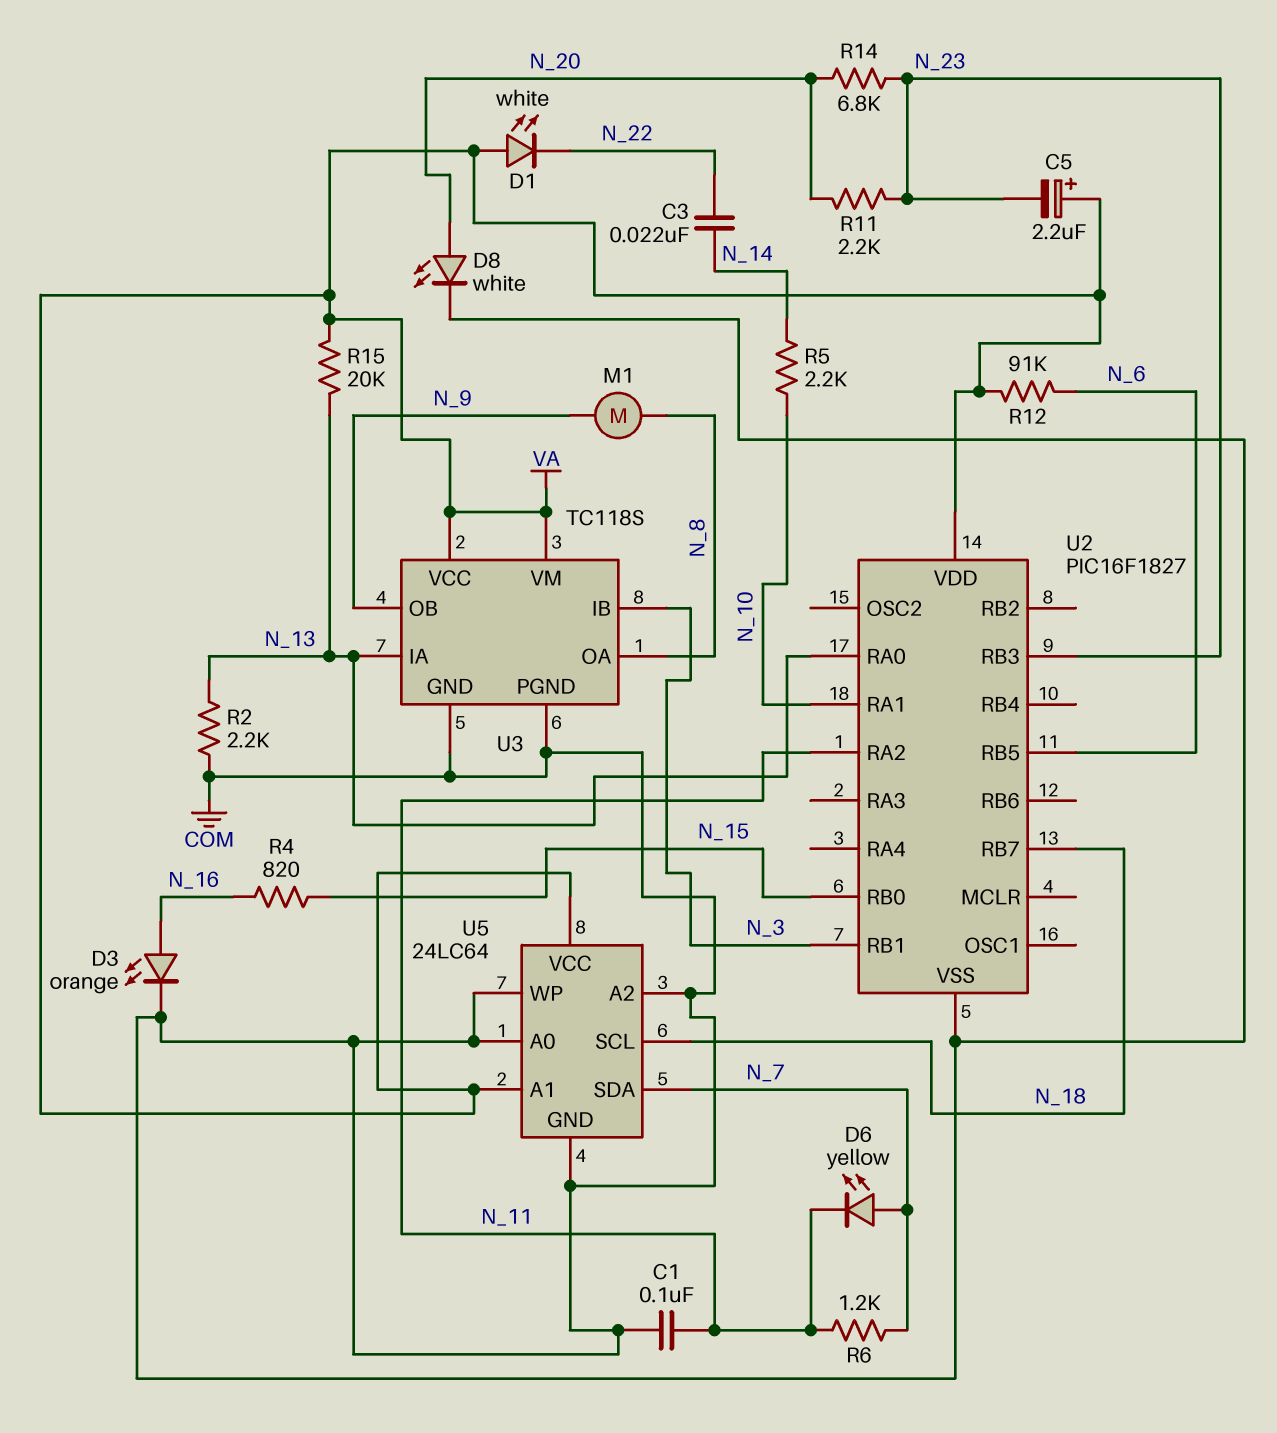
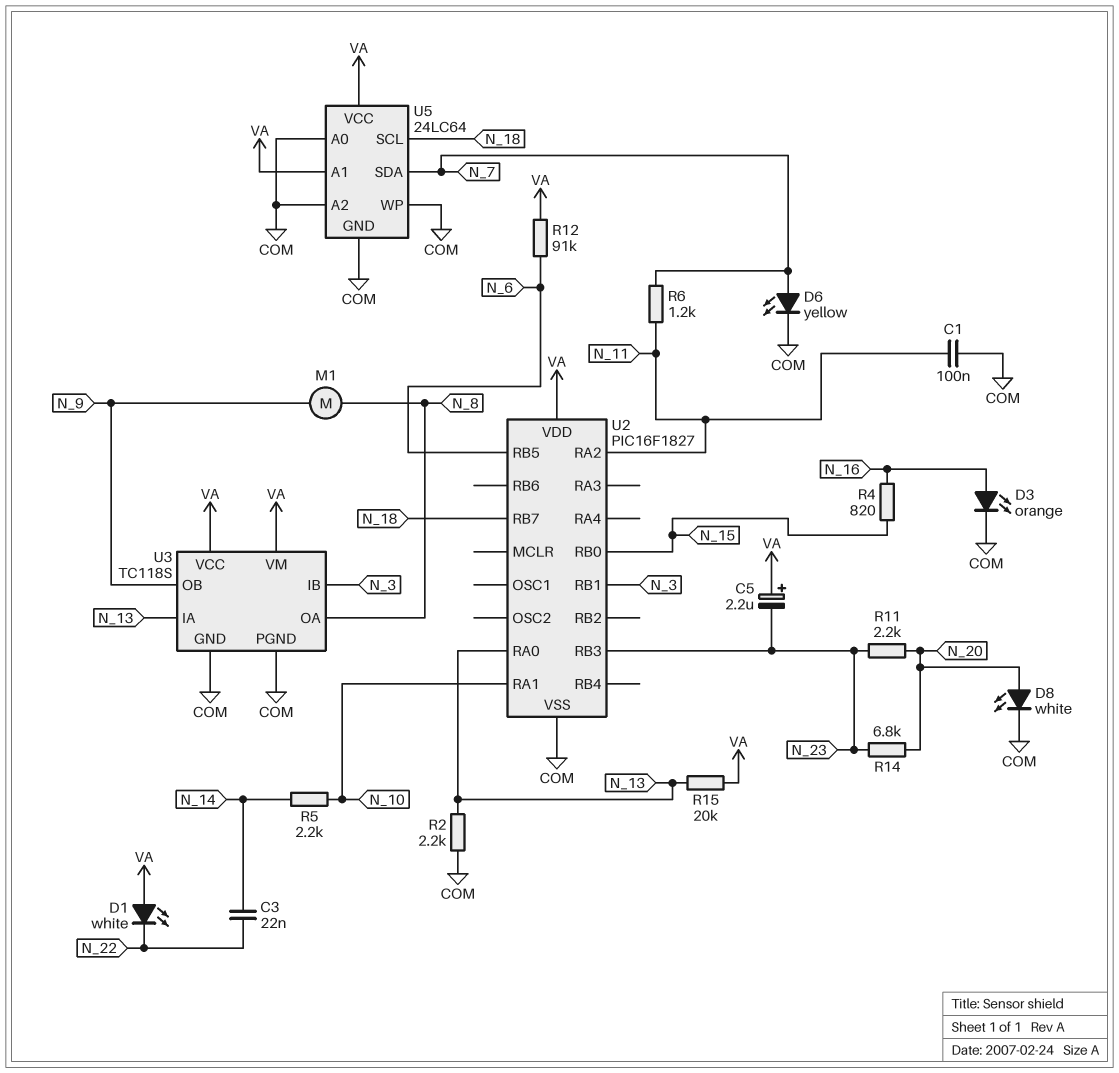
D6: LED yellow (A N_7, K N_11) -> LED yellow (A N_7, K COM)

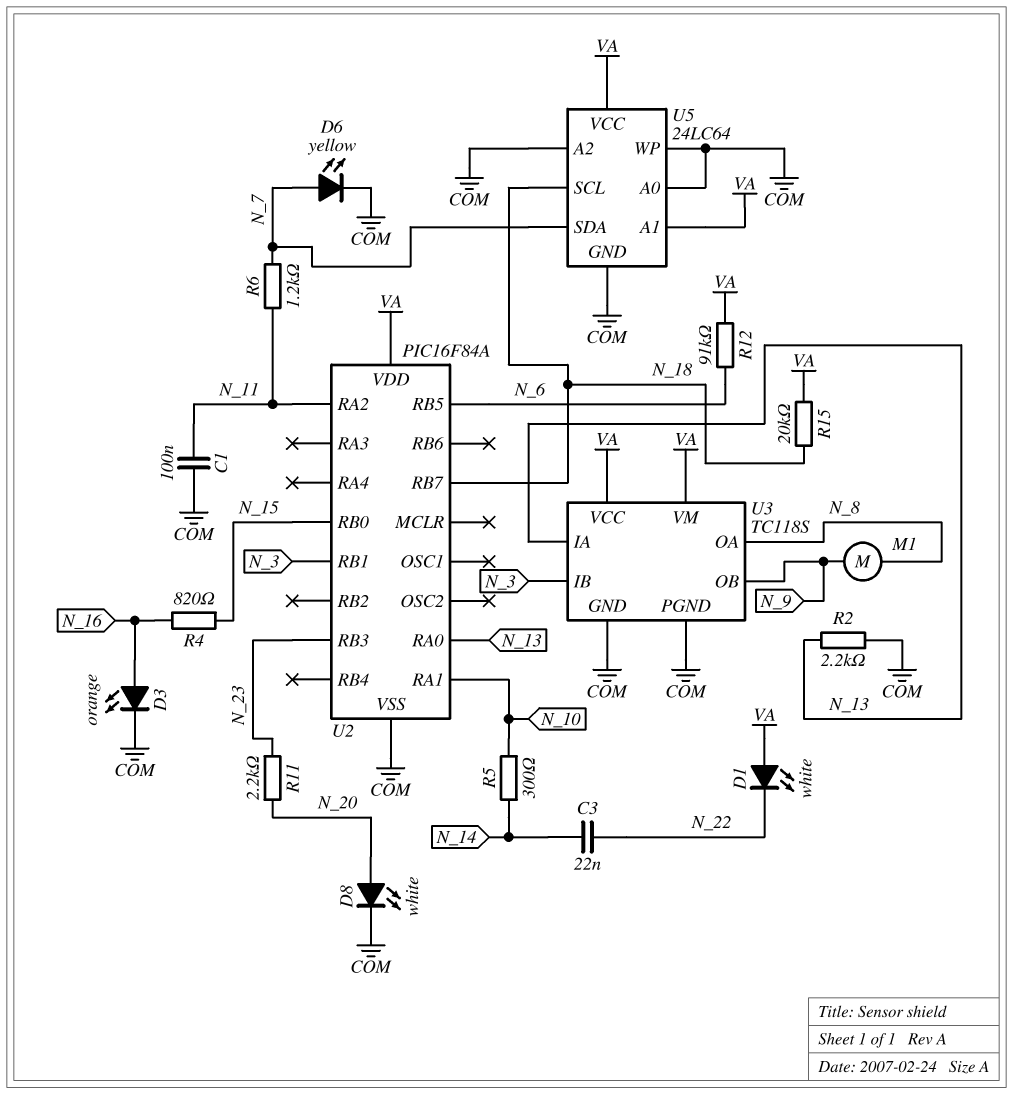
C5: 2.2uF (plus VA, minus N_23) -> none
R5: 2.2k (N_10, N_14) -> 300 (N_10, N_14)
R14: 6.8k (N_20, N_23) -> none
R15: 20k (N_13, VA) -> 20k (N_18, VA)
U2: PIC16F1827 -> PIC16F84A

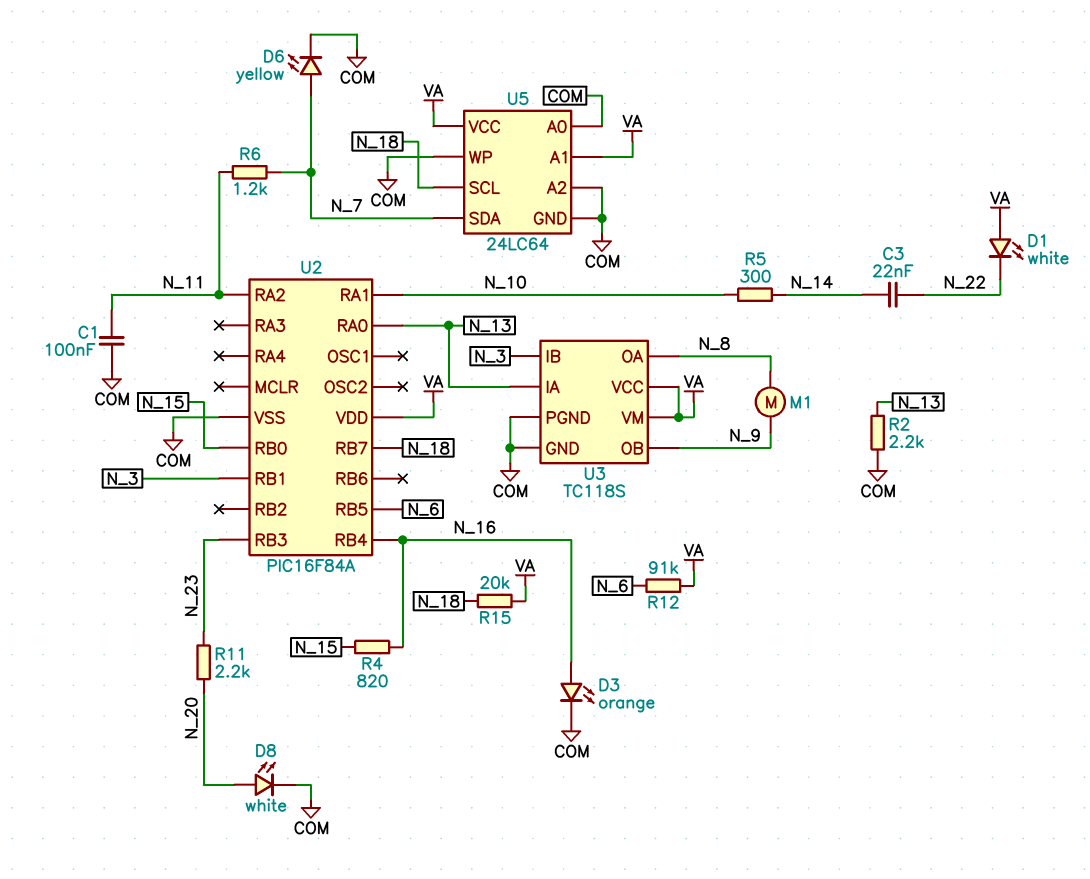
U2 pin RB4: none -> N_16

